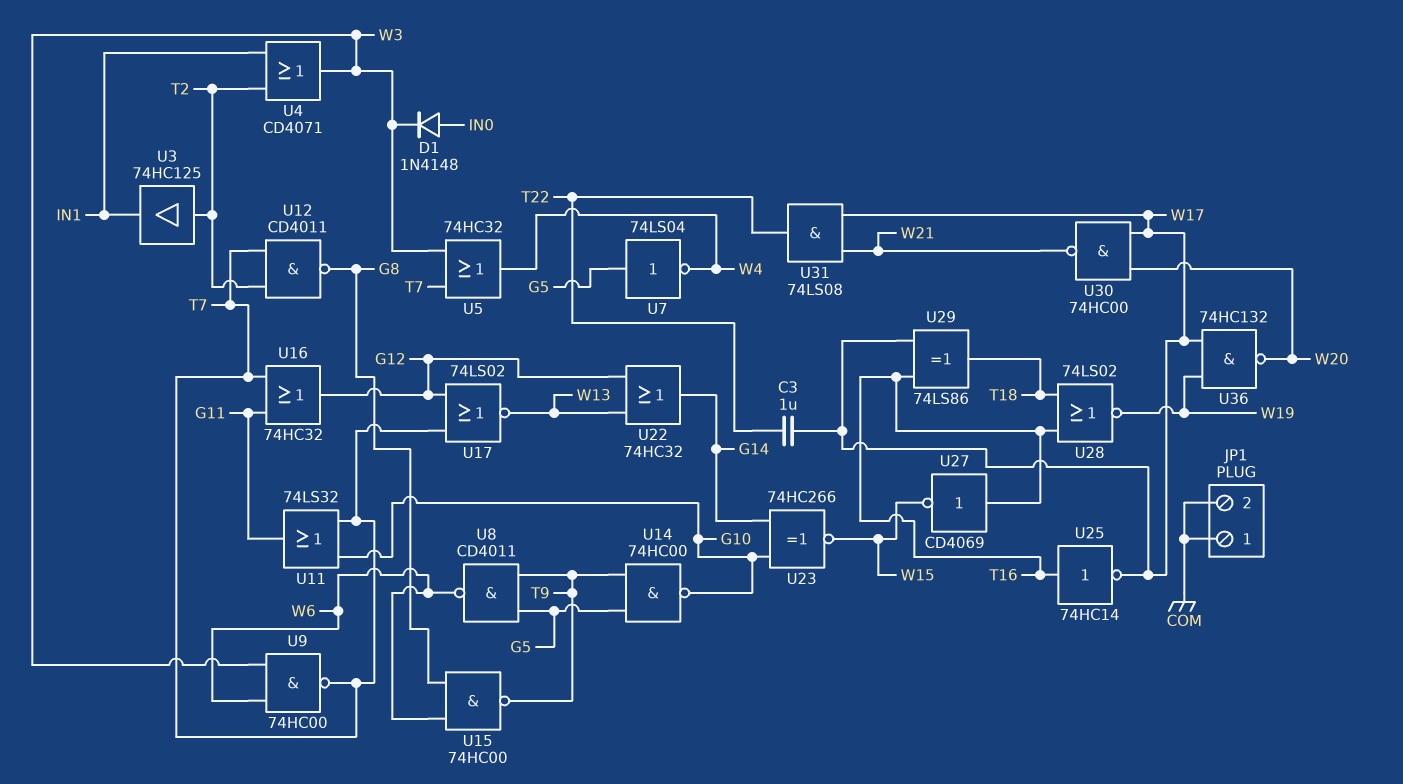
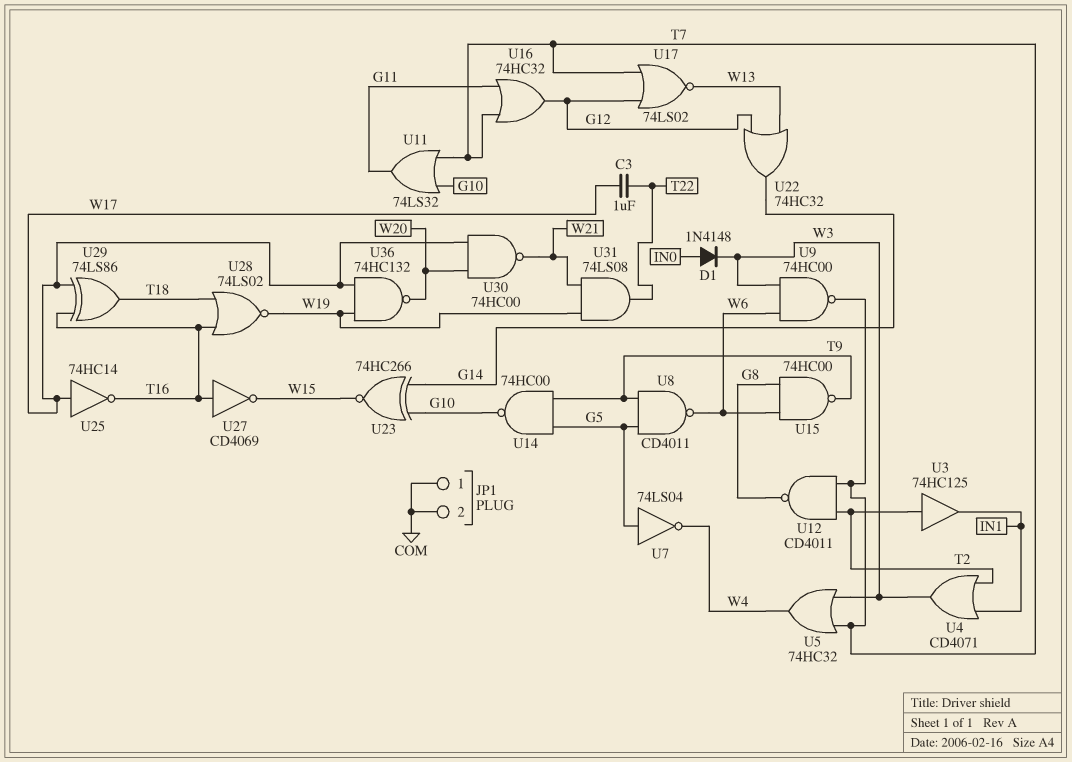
U25: NOT 74HC14 (in T16, out W17) -> NOT 74HC14 (in W17, out T16)
U31: AND 74LS08 (in W17, in W21, out T22) -> AND 74LS08 (in W19, in W21, out T22)

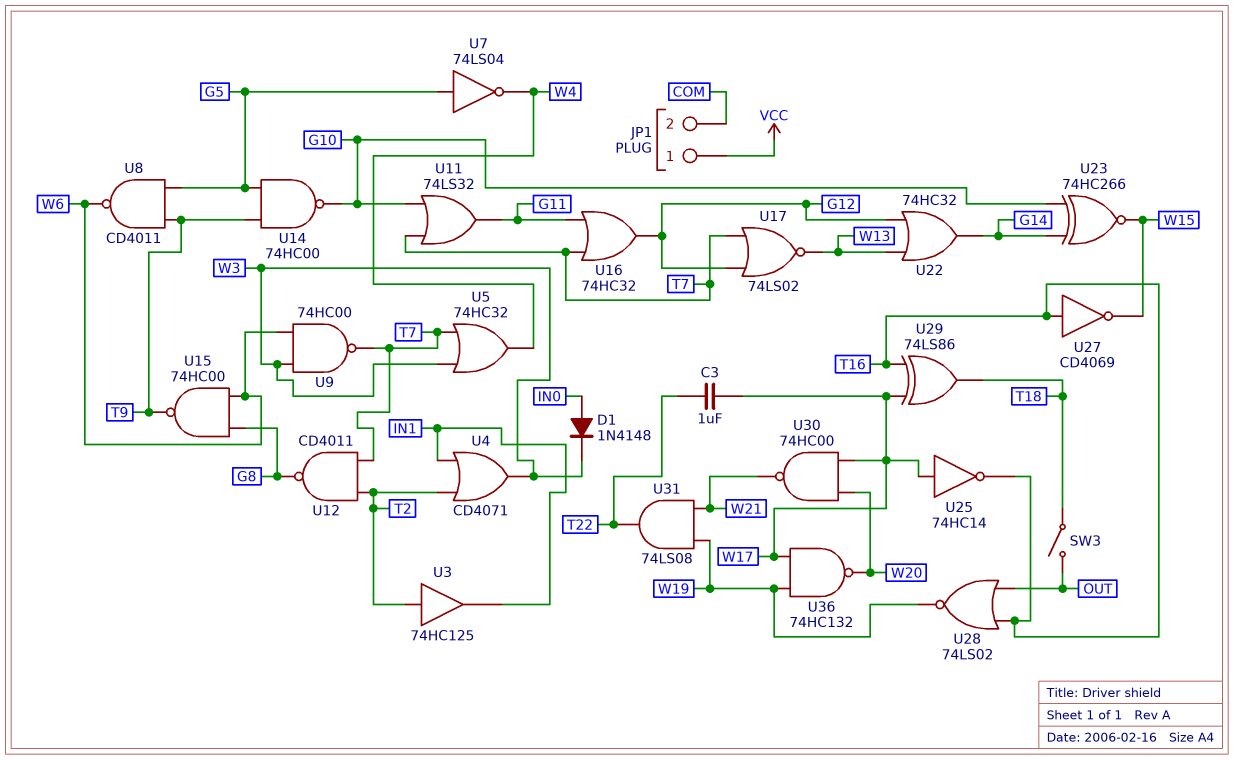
JP1 pin 1: COM -> VCC
SW3: none -> switch (OUT, T18)
U28: NOR 74LS02 (in T16, in T18, out W19) -> NOR 74LS02 (in OUT, in T16, out W19)

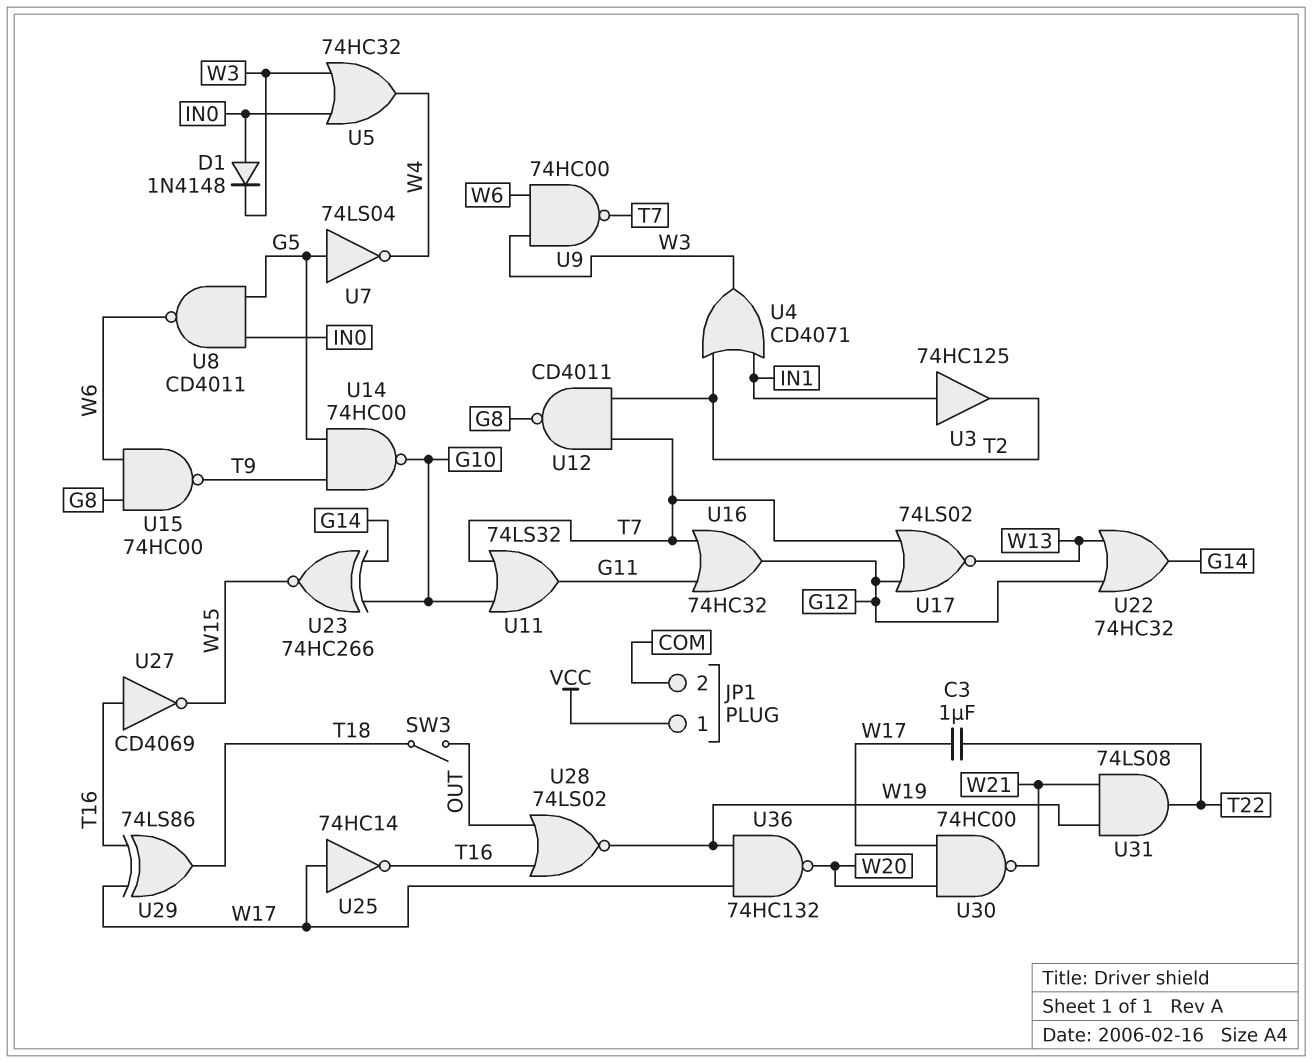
U3: buffer 74HC125 (in T2, out IN1) -> buffer 74HC125 (in IN1, out T2)
U5: OR 74HC32 (in T7, in W3, out W4) -> OR 74HC32 (in IN0, in W3, out W4)
U8: NAND CD4011 (in G5, in T9, out W6) -> NAND CD4011 (in G5, in IN0, out W6)

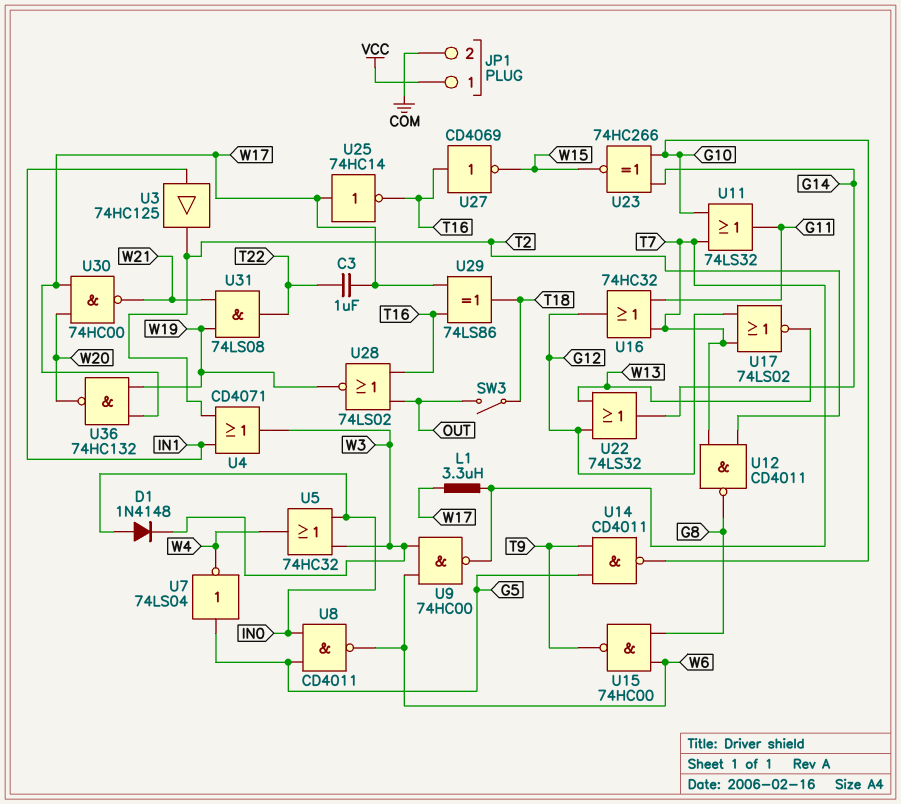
L1: none -> 3.3uH (T7, W17)
U14: NAND 74HC00 (in G5, in T9, out G10) -> NAND CD4011 (in G5, in T9, out G10)
U22: OR 74HC32 (in G12, in W13, out G14) -> OR 74LS32 (in G12, in W13, out G14)

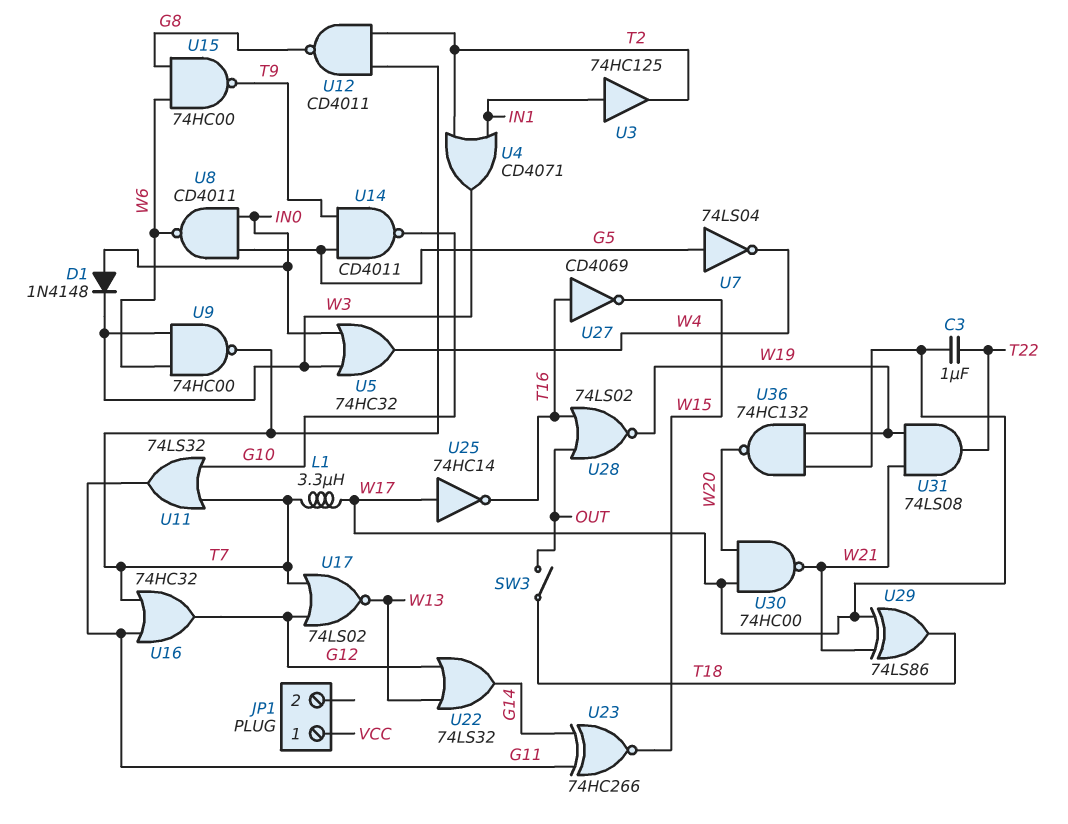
JP1 pin 2: COM -> none
U23: XNOR 74HC266 (in G10, in G14, out W15) -> XNOR 74HC266 (in G11, in G14, out W15)
U29: XOR 74LS86 (in T16, in W17, out T18) -> XOR 74LS86 (in W17, in W21, out T18)

